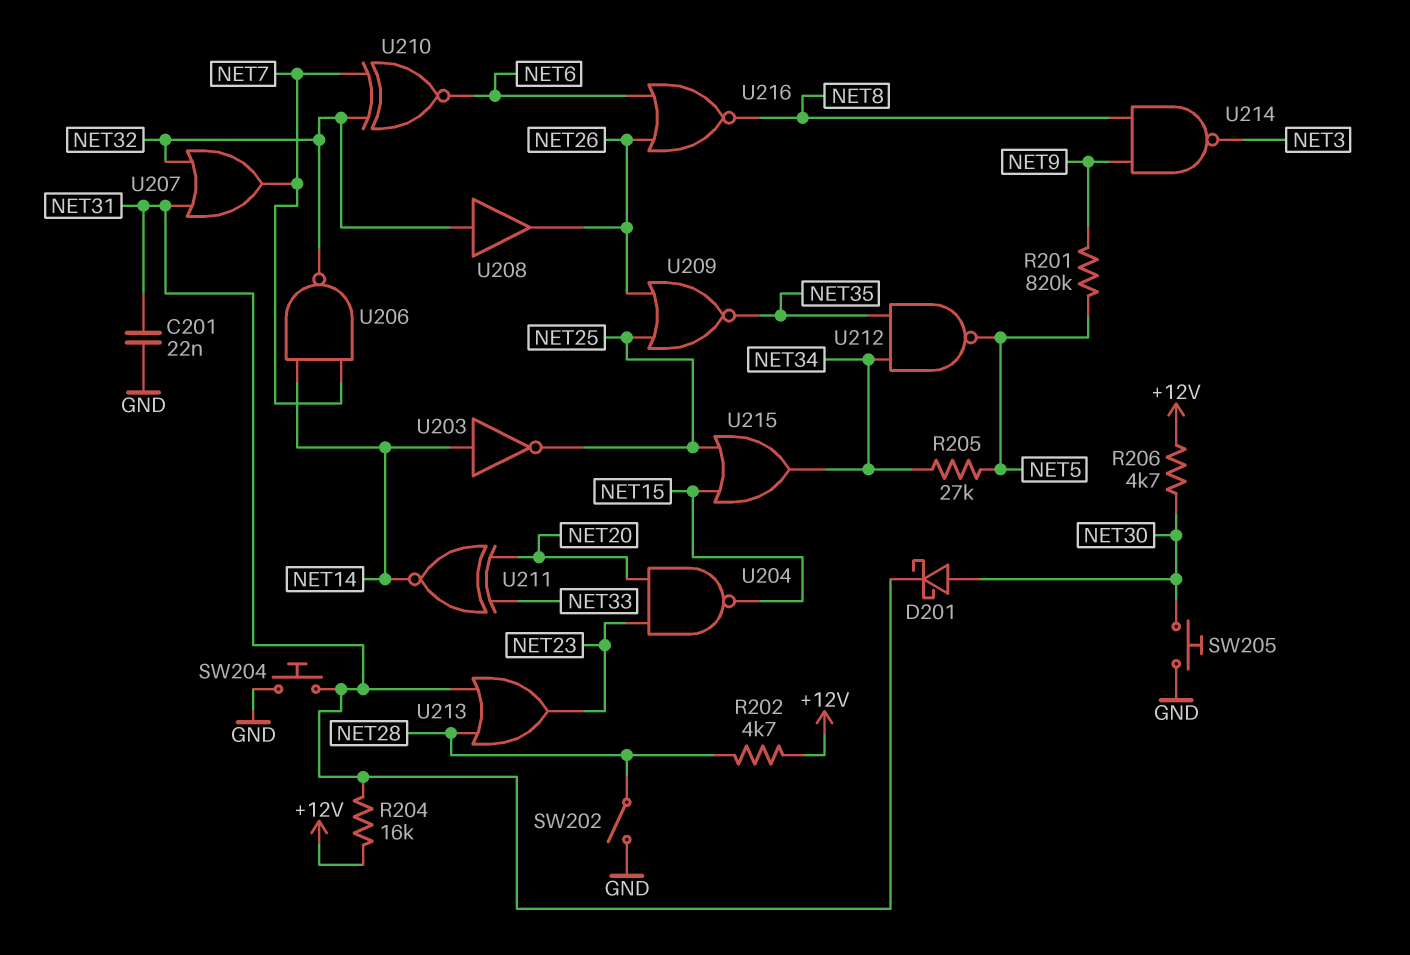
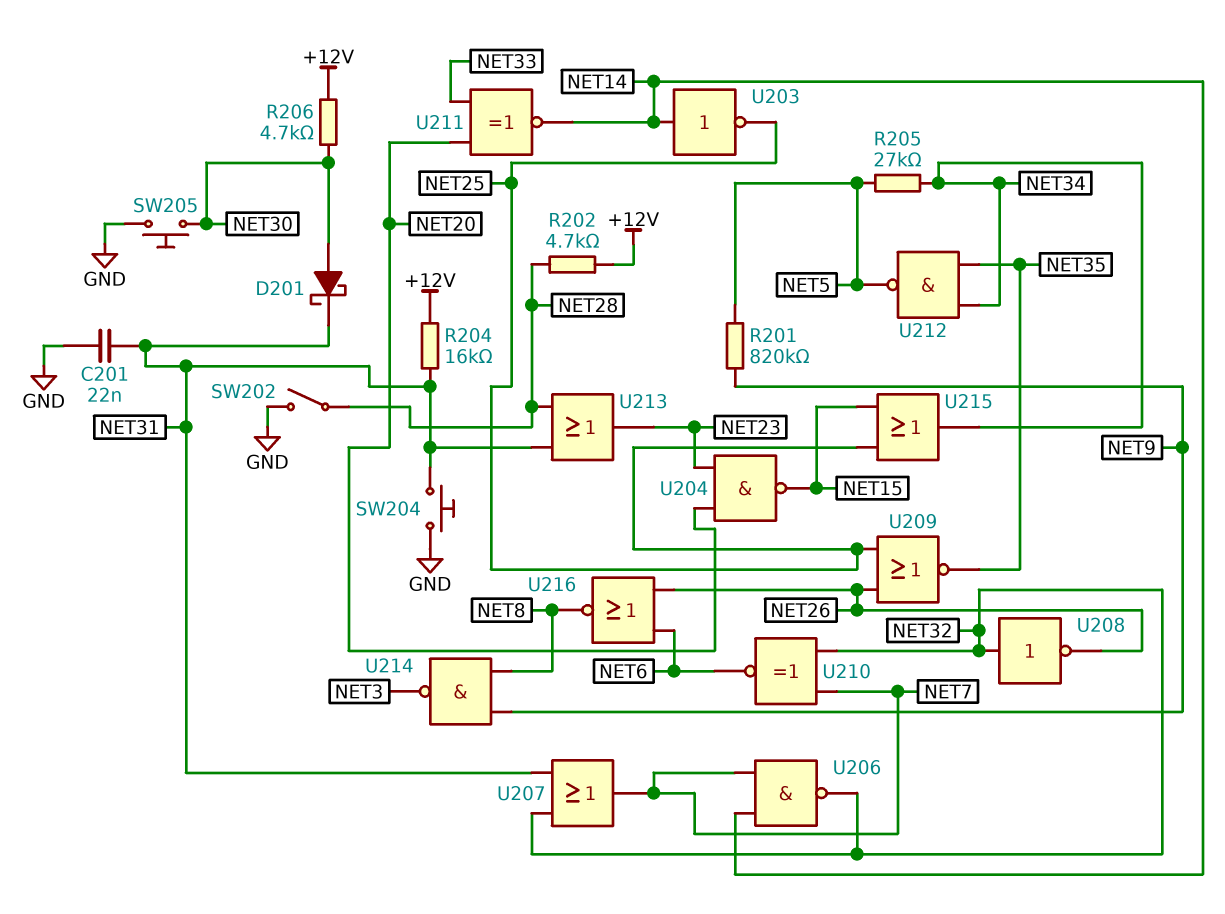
U208: buffer (in NET32, out NET26) -> NOT (in NET32, out NET26)

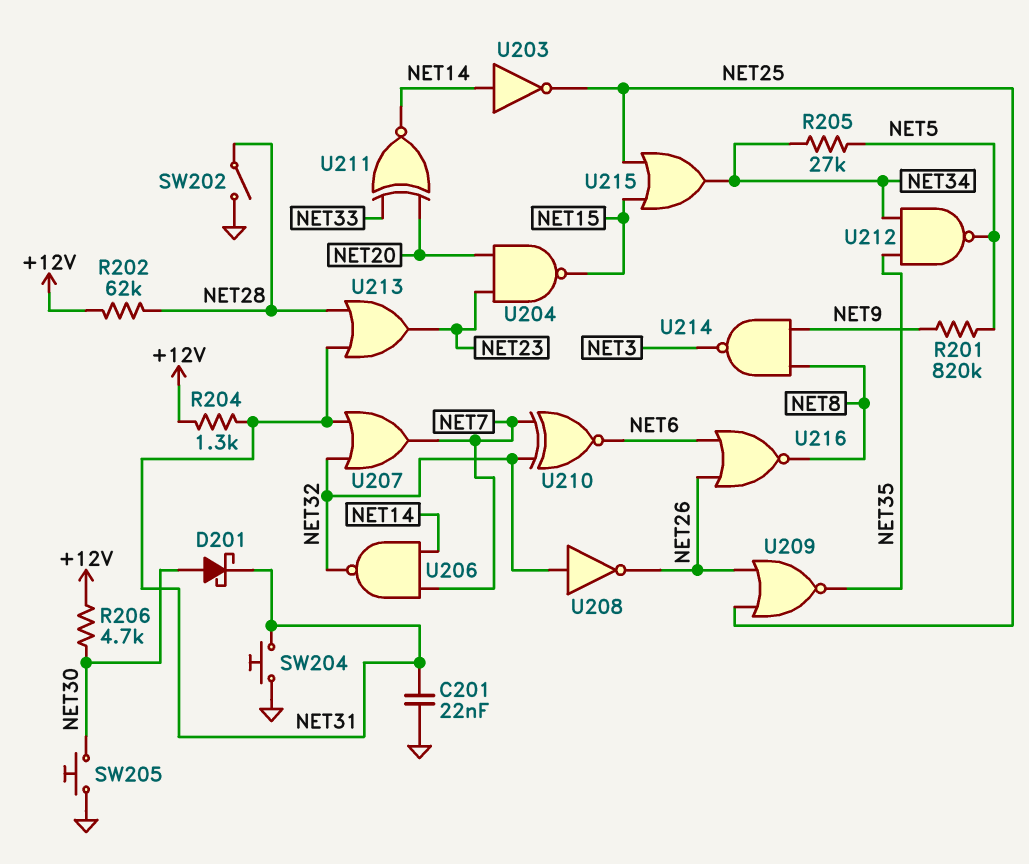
R202: 4.7k (+12V, NET28) -> 62k (+12V, NET28)
R204: 16k (+12V, NET31) -> 1.3k (+12V, NET31)

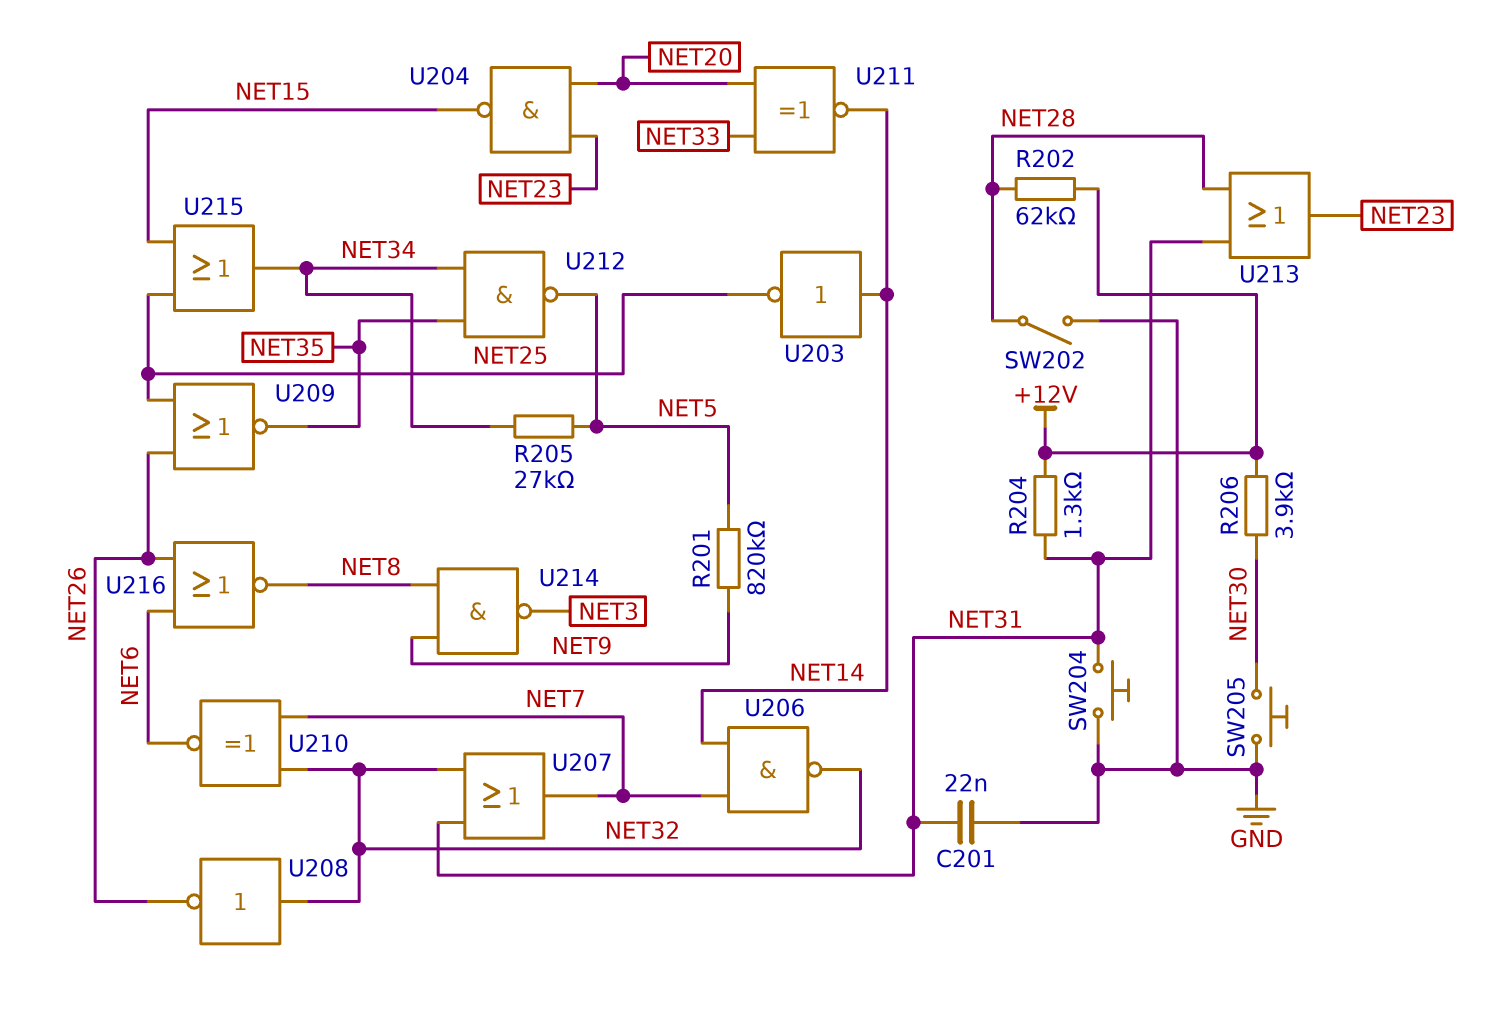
D201: schottky (A NET30, K NET31) -> none
R206: 4.7k (+12V, NET30) -> 3.9k (+12V, NET30)

